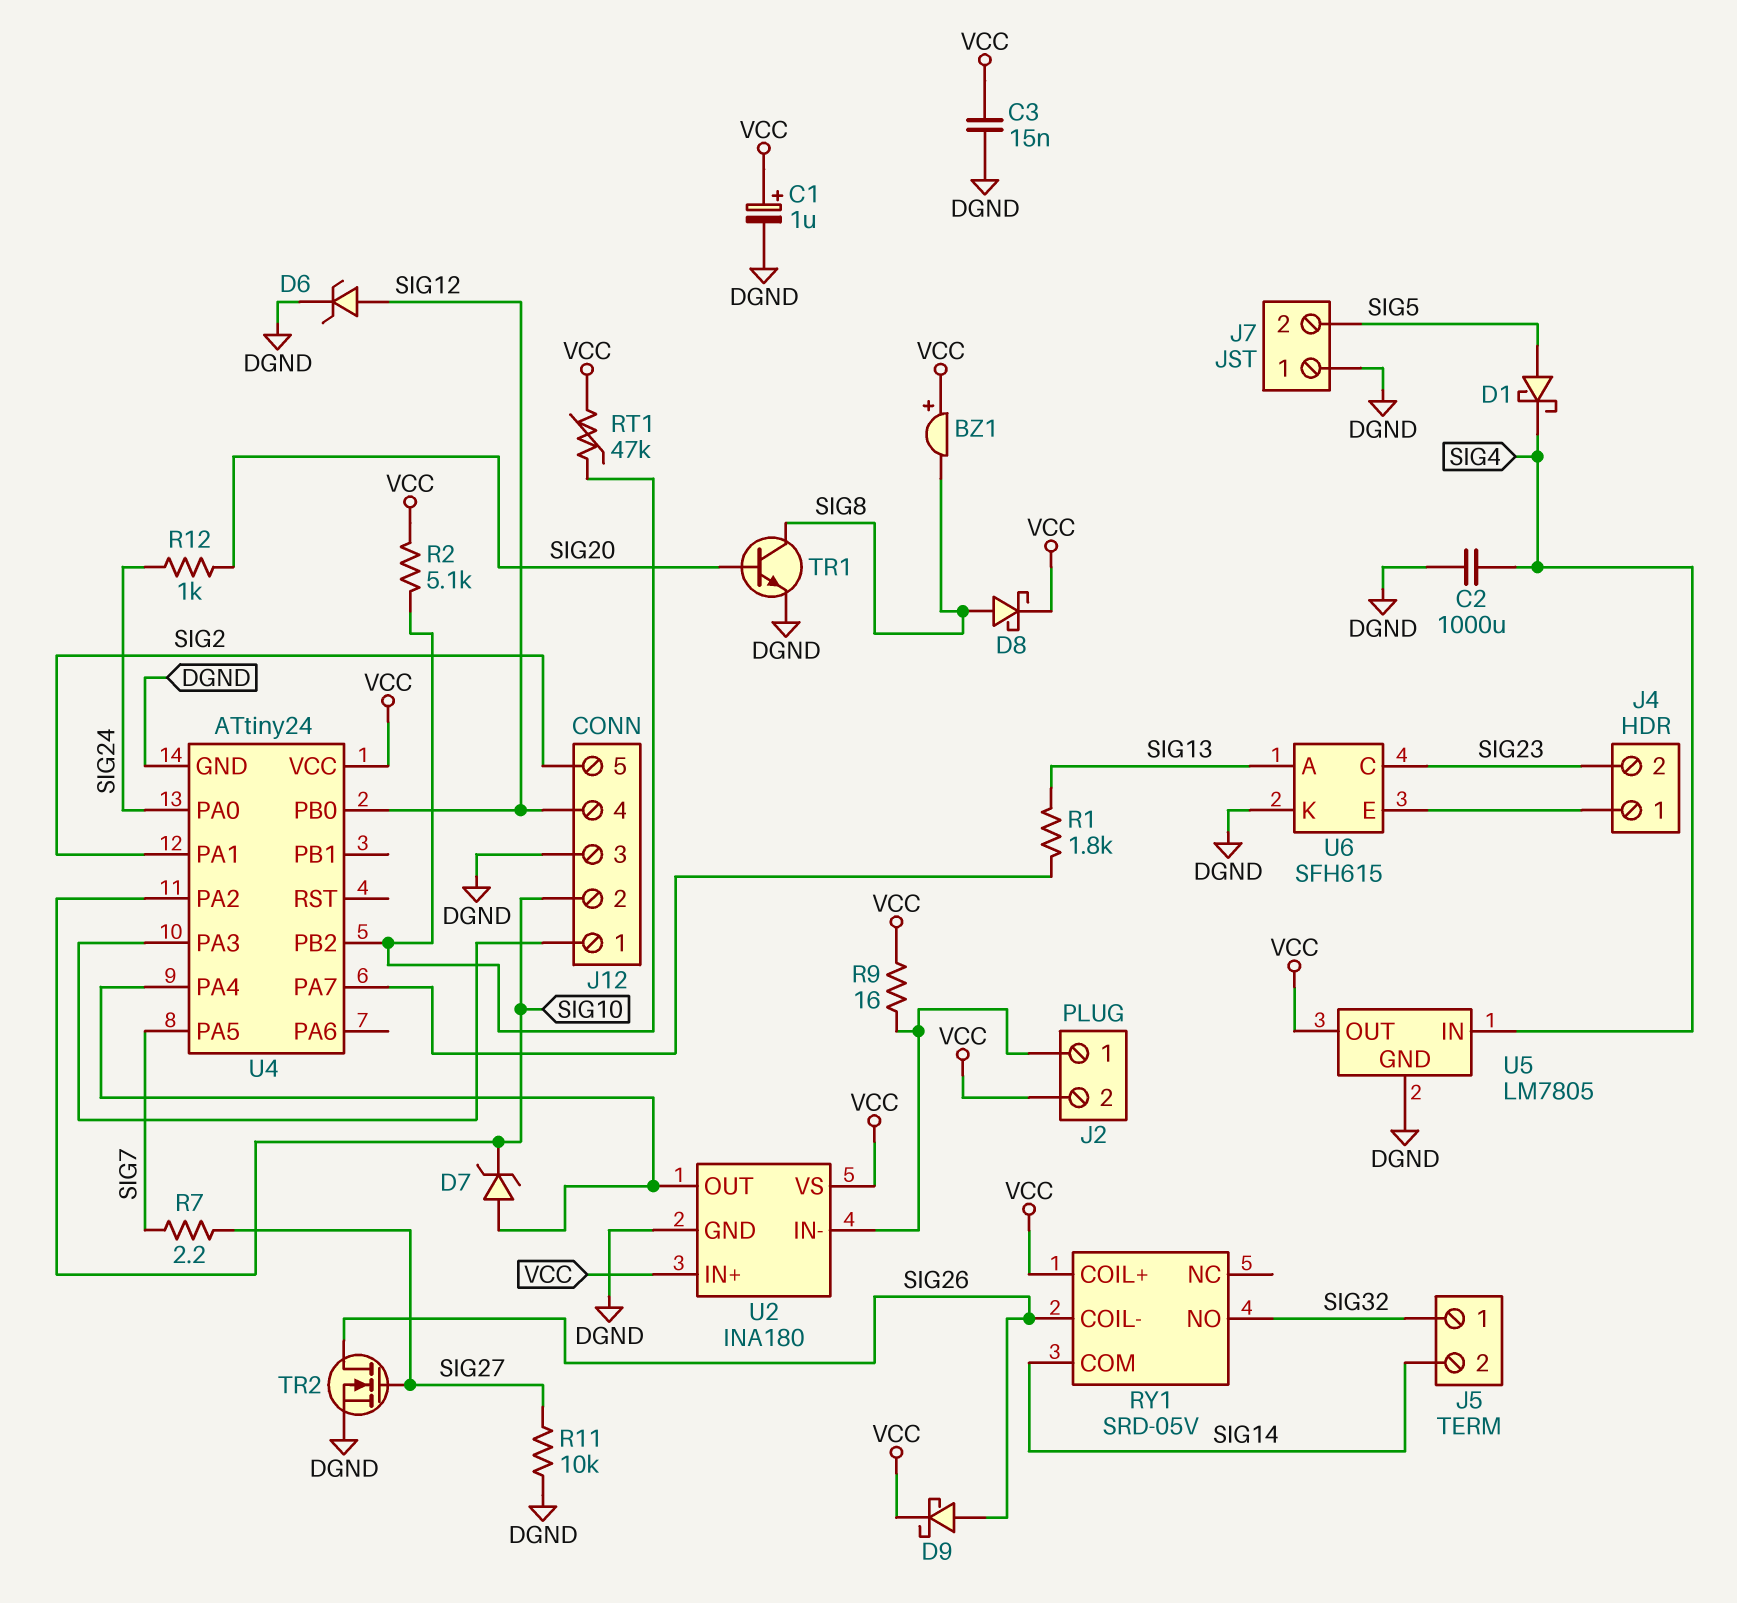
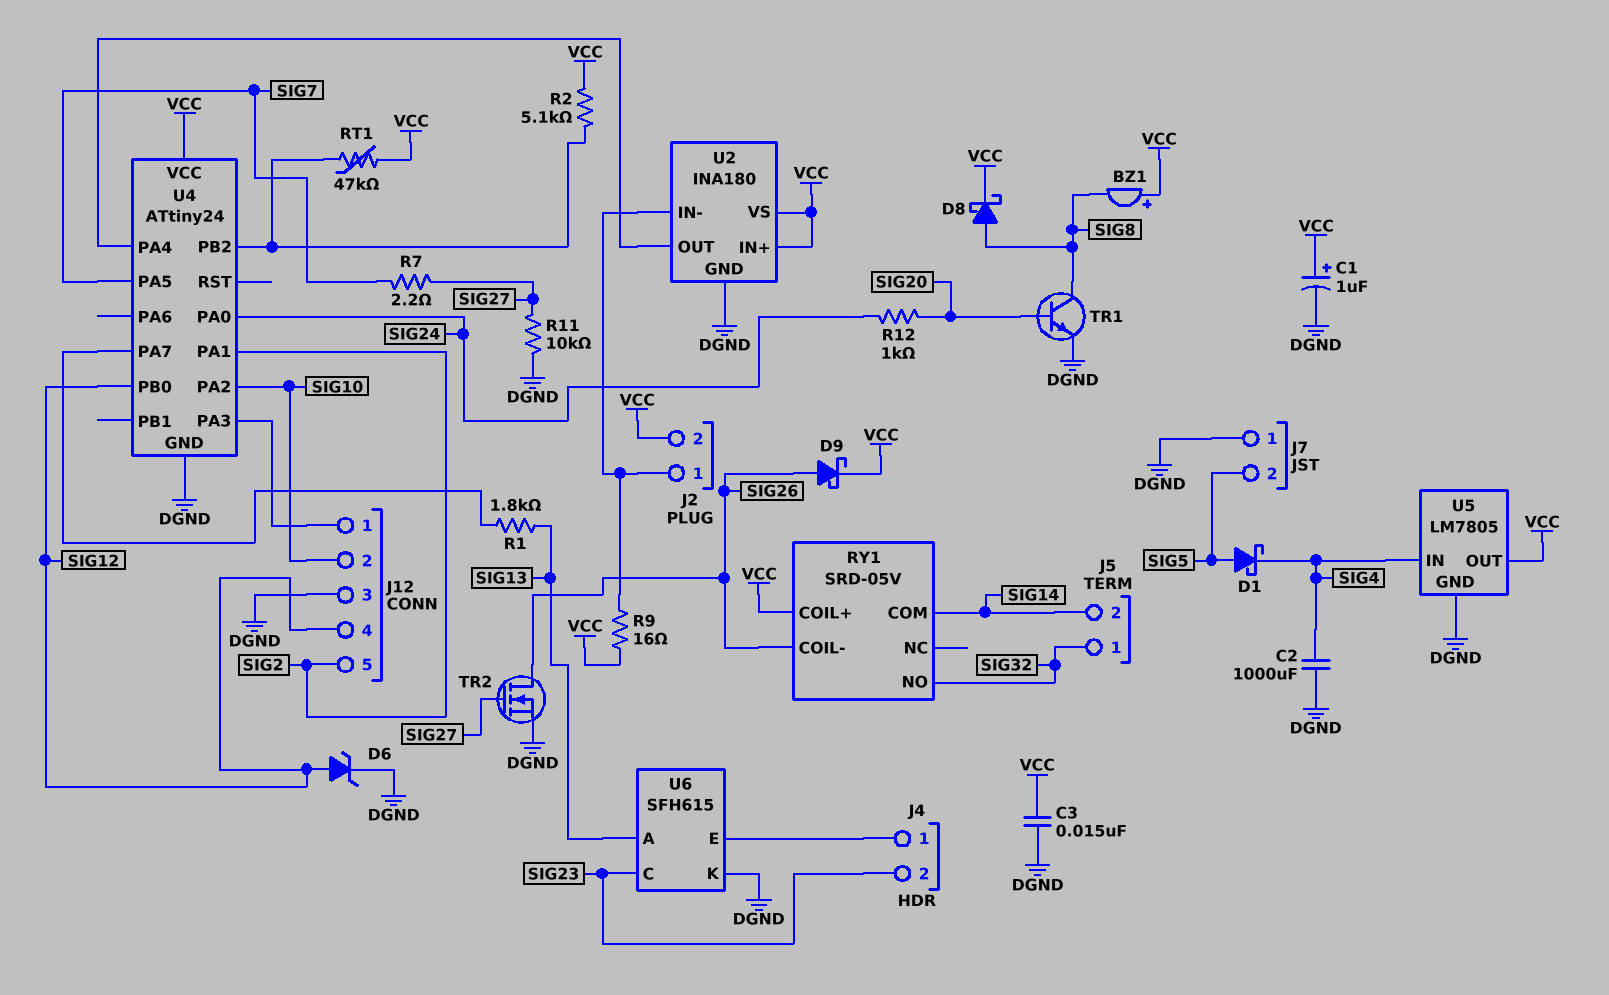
D7: zener (A U2/OUT, K SIG10) -> none

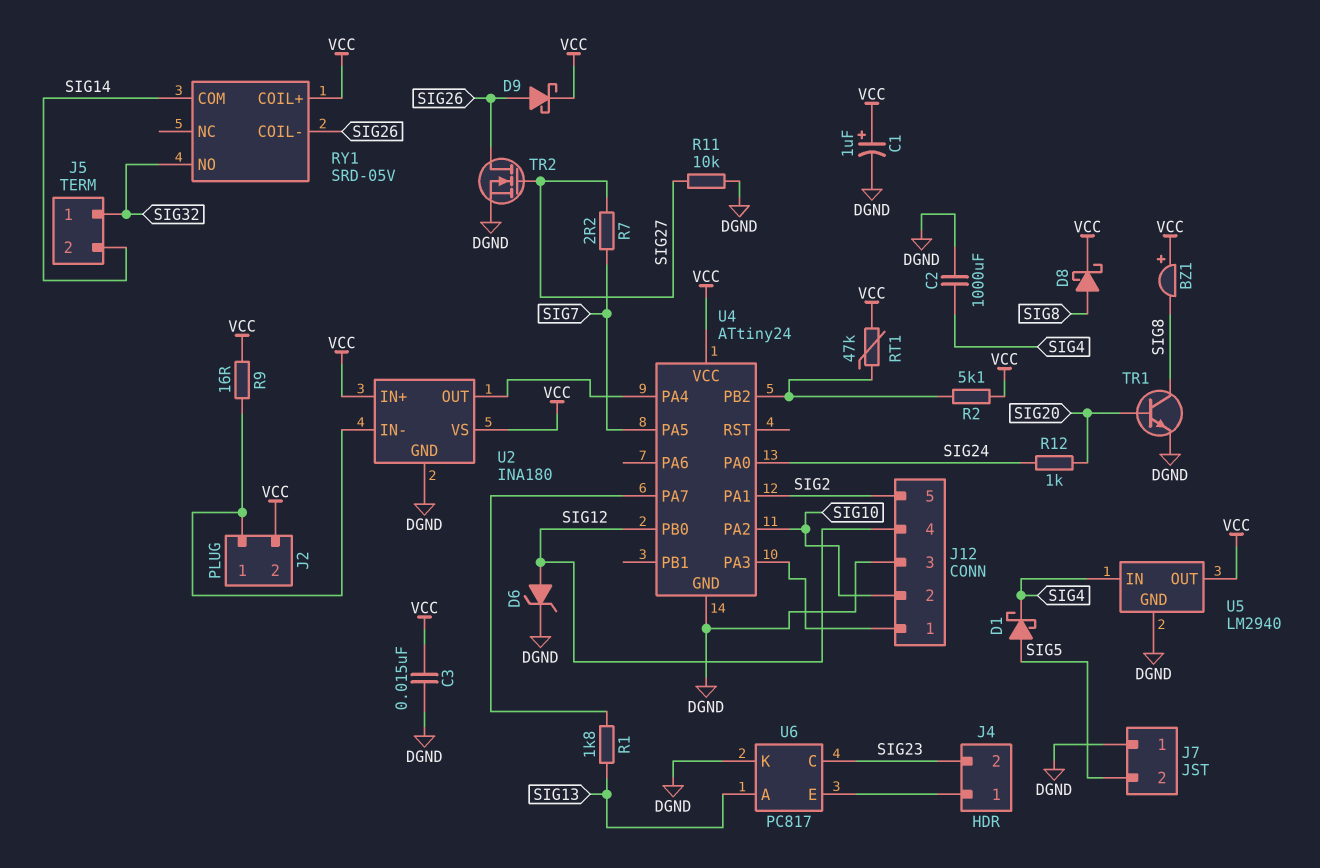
U5: LM7805 -> LM2940
U6: SFH615 -> PC817

